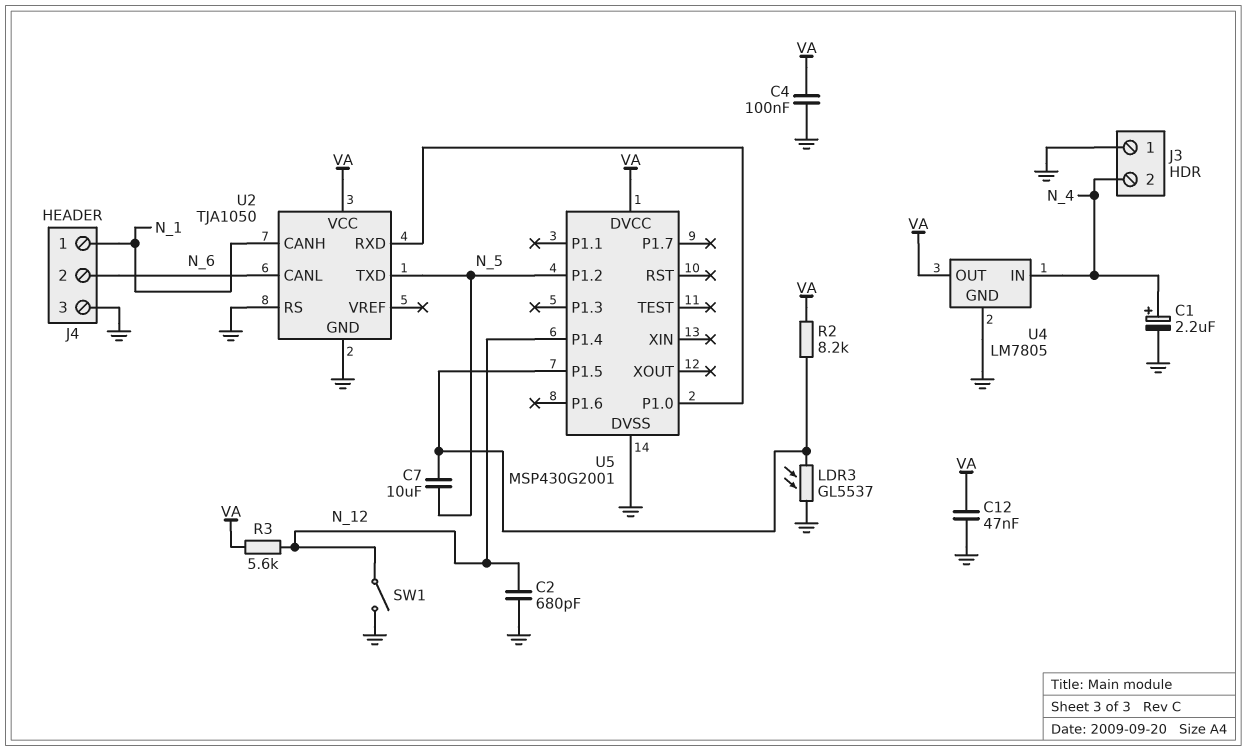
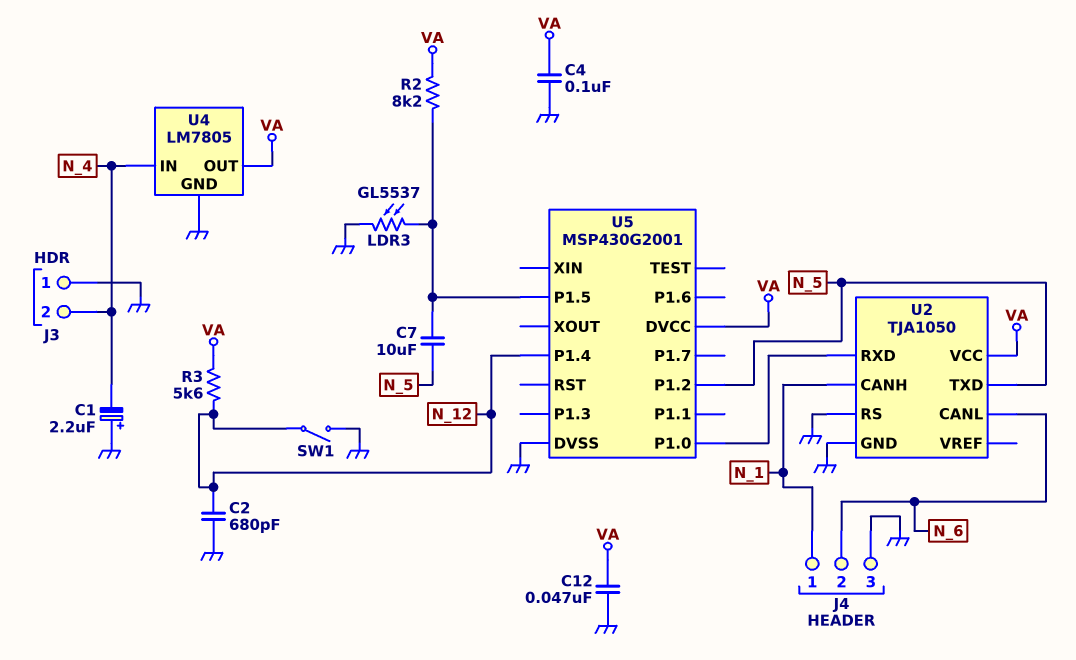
C1: 2.2uF (plus N_4, minus GND) -> 2.2uF (plus GND, minus N_4)

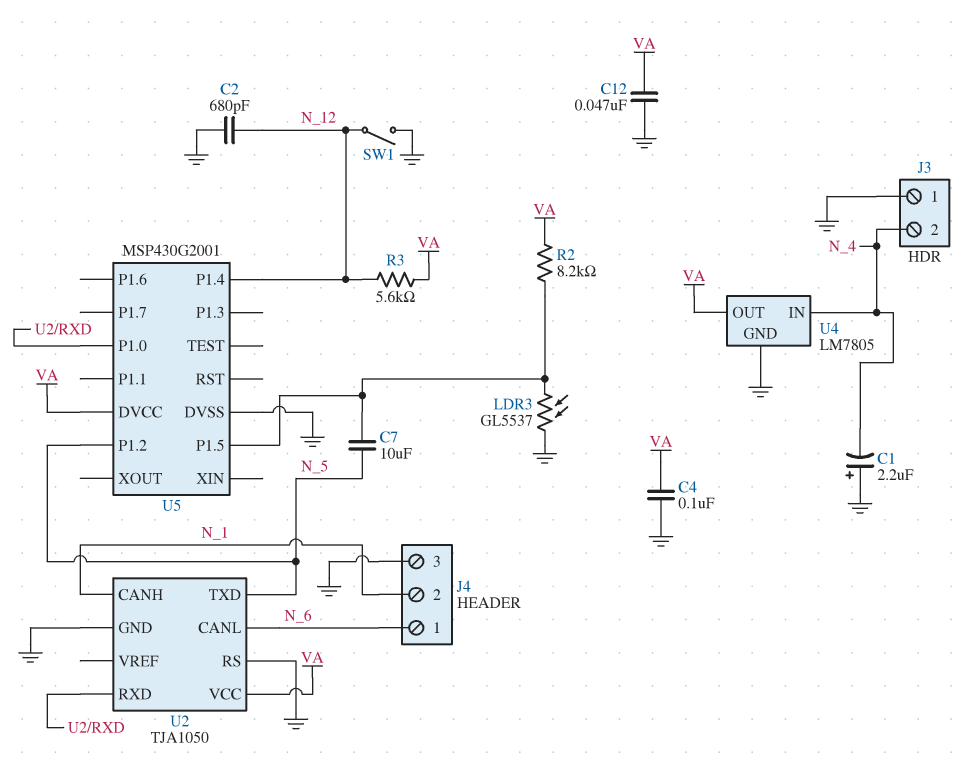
J4 pin 1: N_1 -> N_6
J4 pin 2: N_6 -> N_1

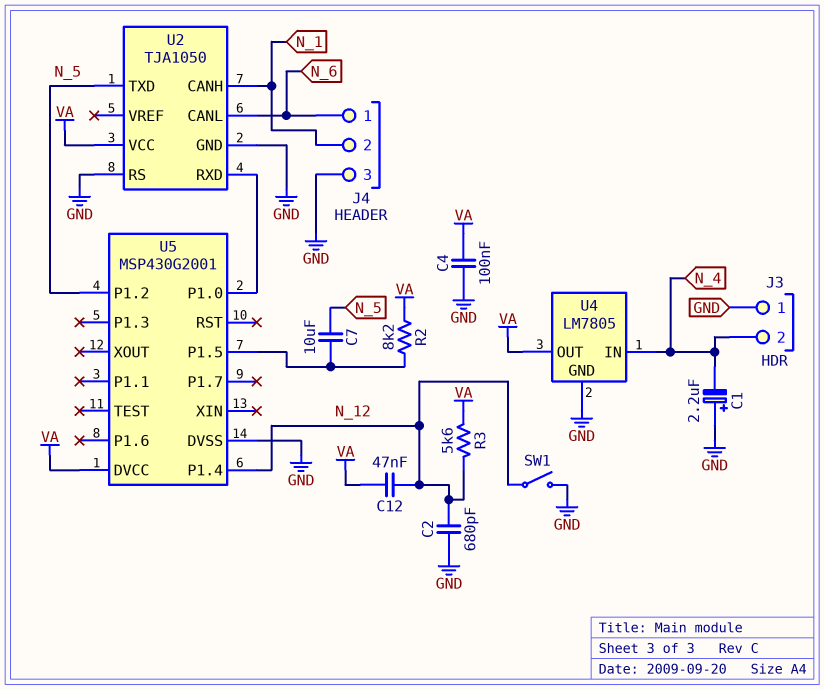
C12: 47nF (GND, VA) -> 47nF (N_12, VA)
LDR3: GL5537 (GND, U5/P1.5) -> none

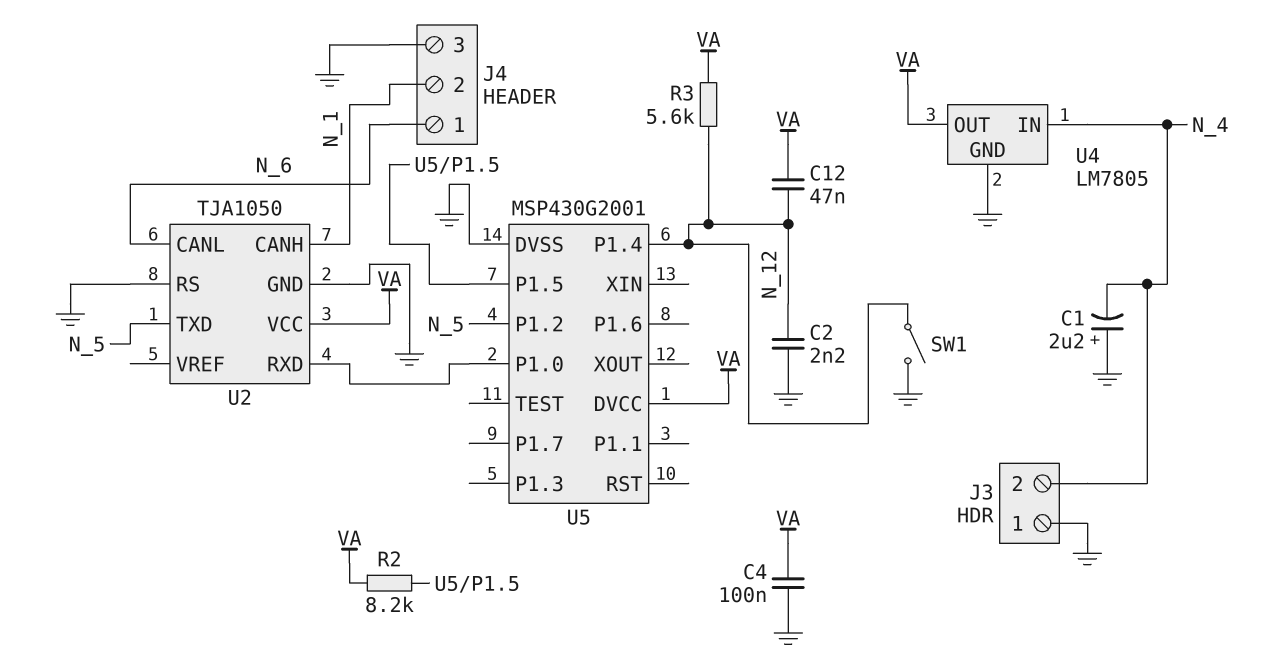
C2: 680pF (GND, N_12) -> 2.2nF (GND, N_12)
C7: 10uF (N_5, U5/P1.5) -> none

